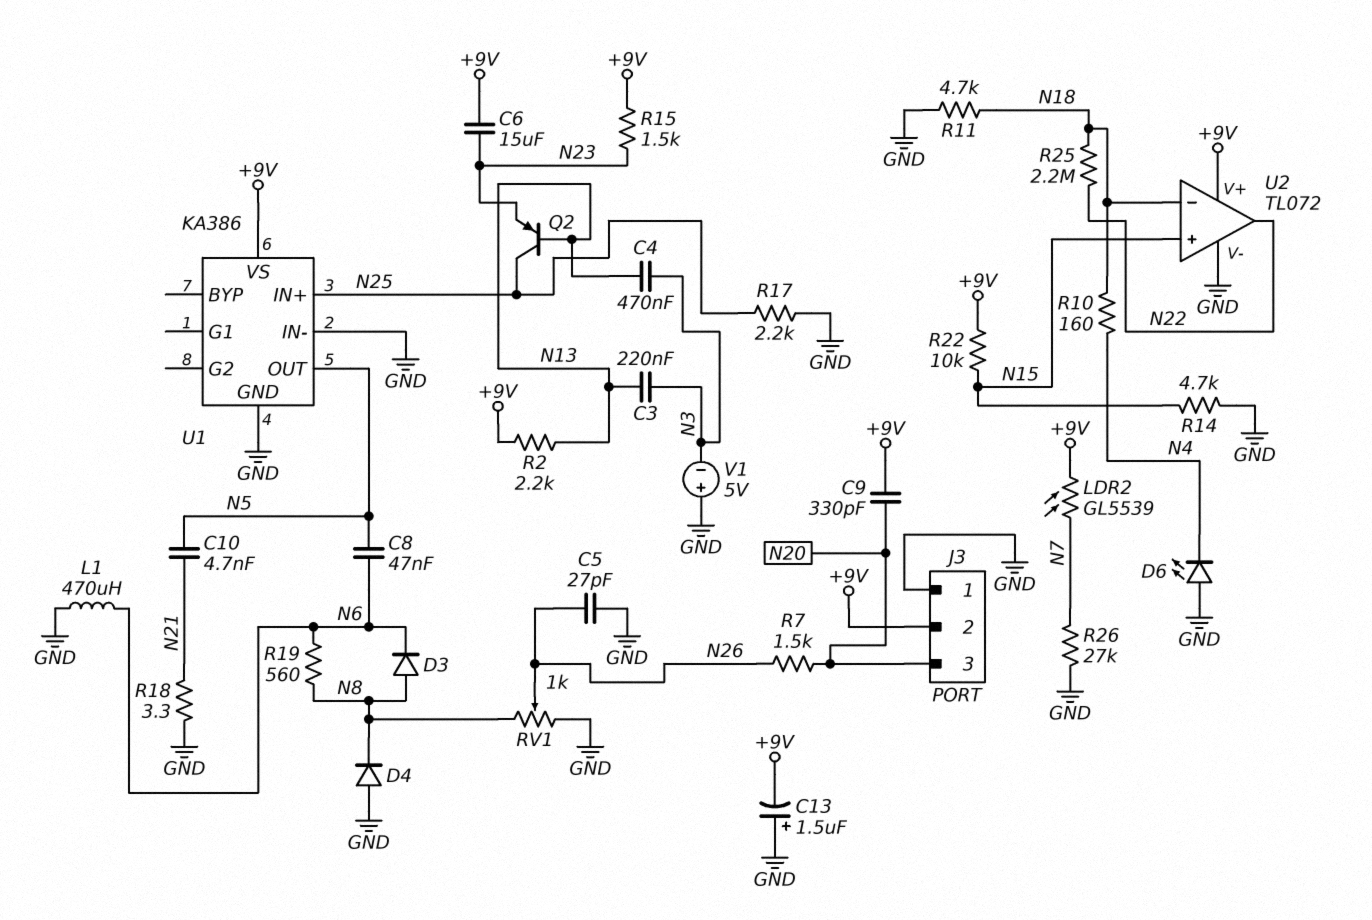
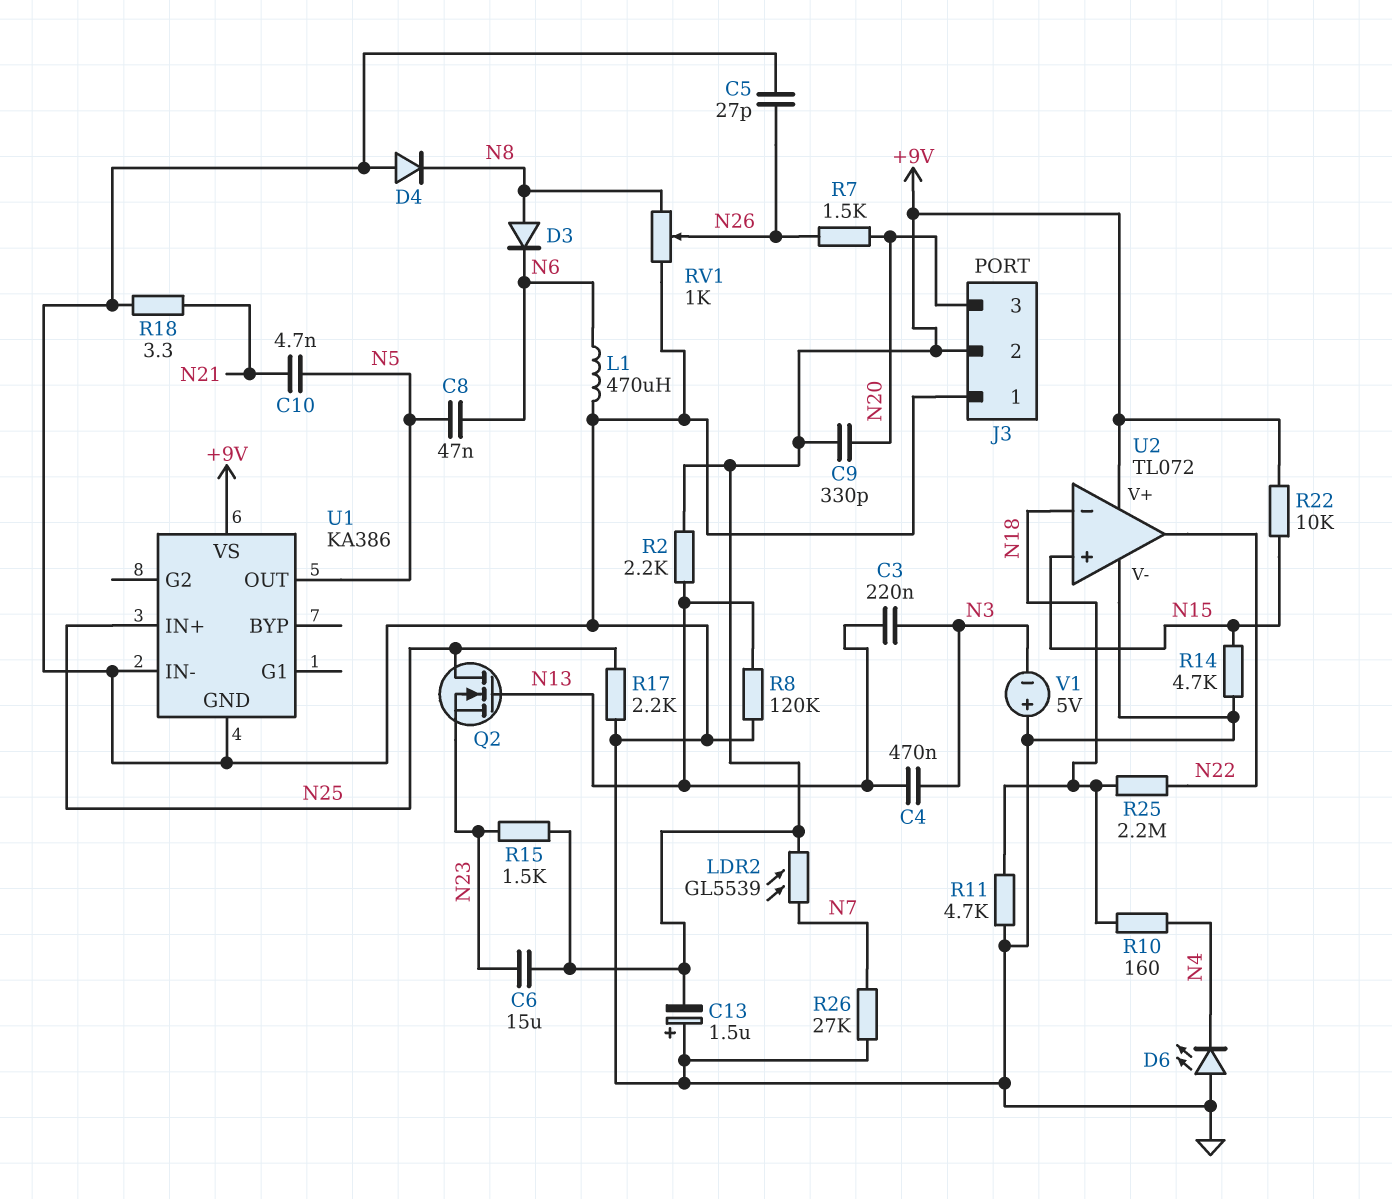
Q2: PNP (B N13, C N25, E N23) -> NMOS (G N13, D N25, S N23)
R8: none -> 120k (GND, N13)
R19: 560 (N6, N8) -> none

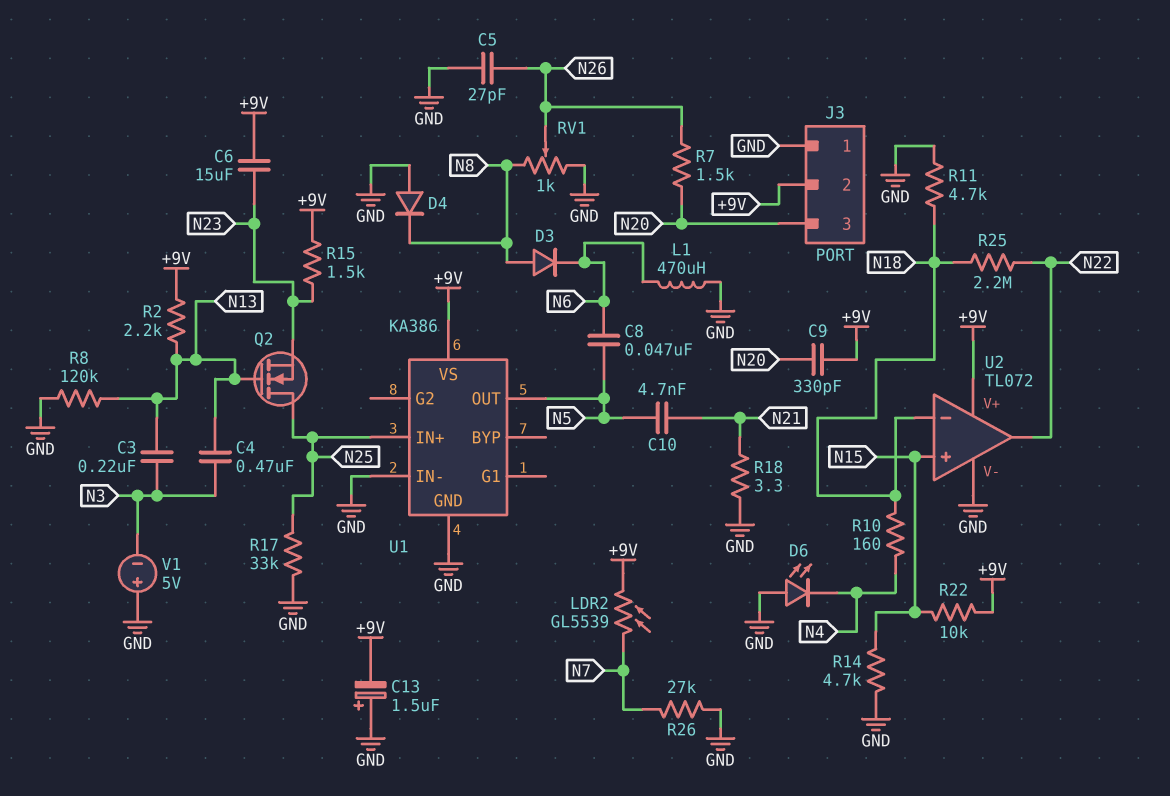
R17: 2.2k (GND, N25) -> 33k (GND, N25)

